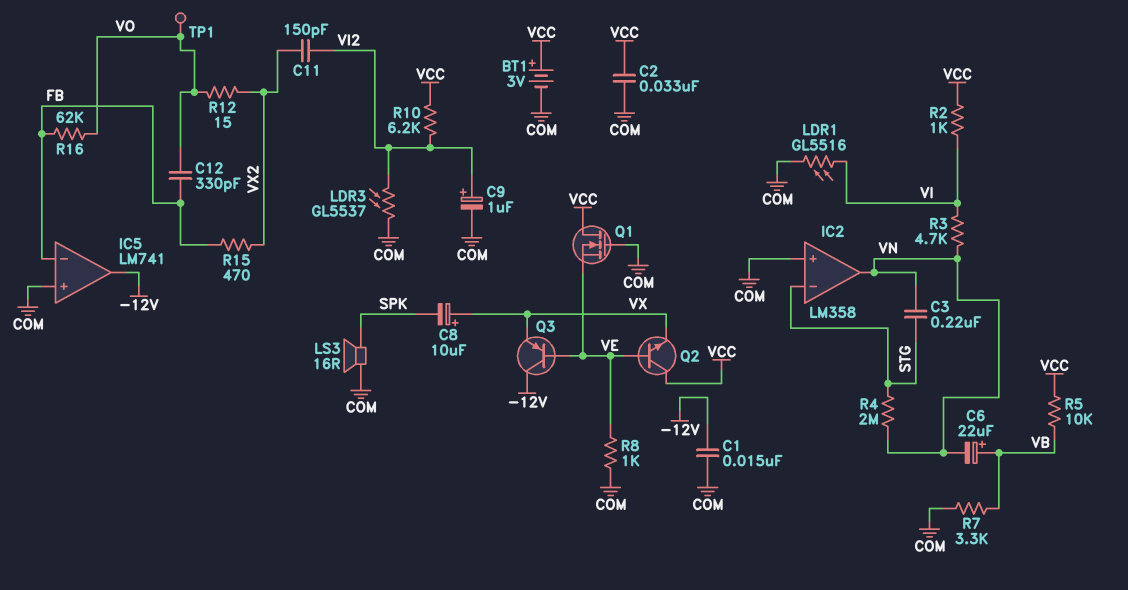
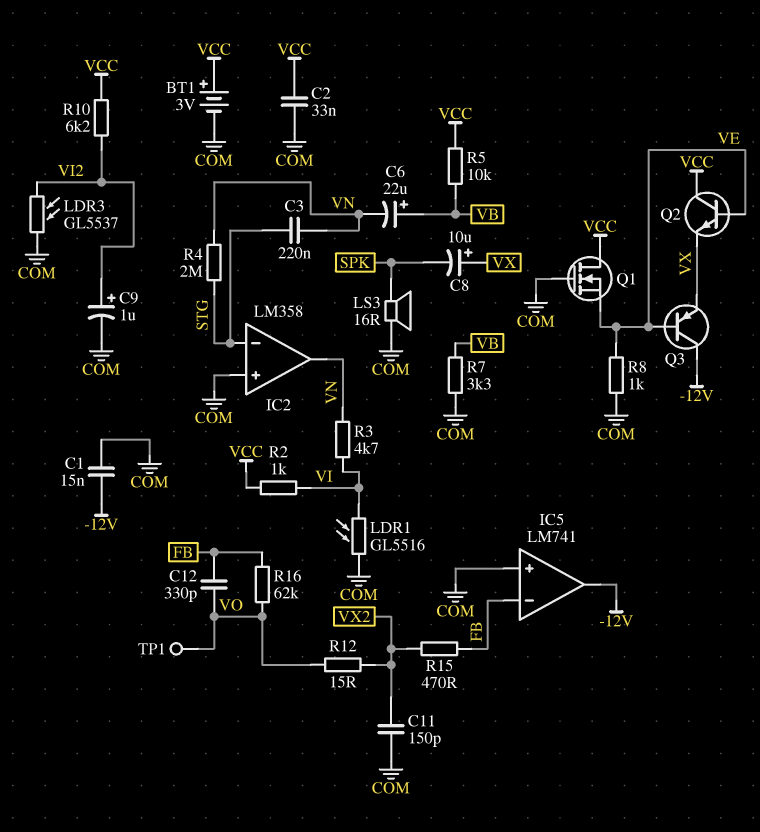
C11: 150pF (VI2, VX2) -> 150pF (COM, VX2)

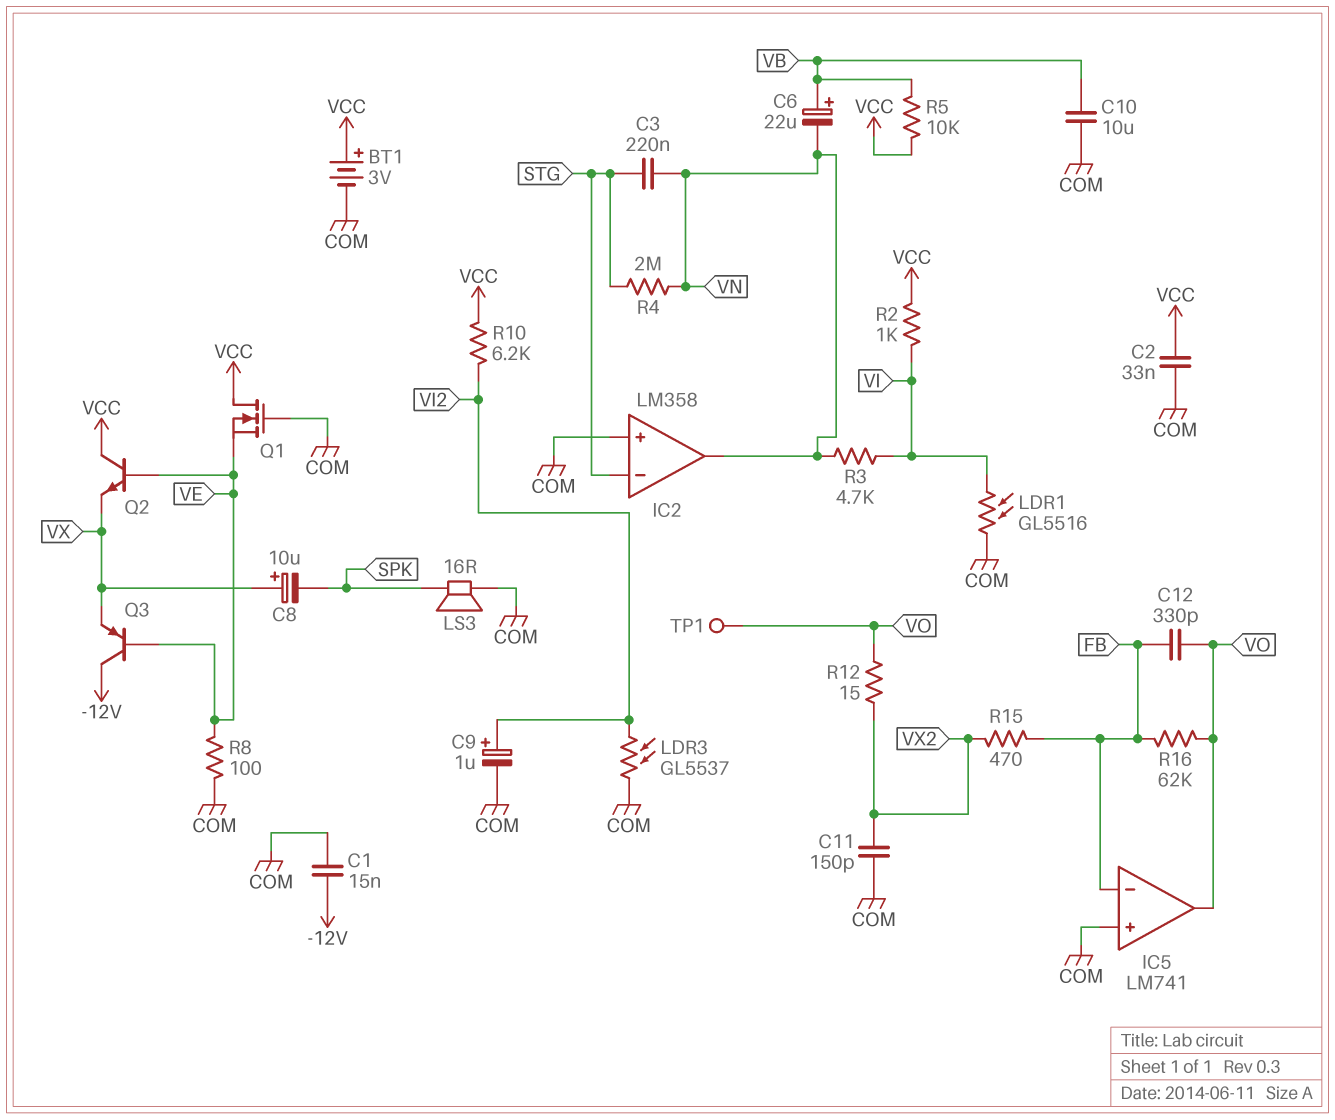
C10: none -> 10uF (COM, VB)
IC5 pin out: -12V -> VO
R7: 3.3k (COM, VB) -> none
R8: 1k (COM, VE) -> 100 (COM, VE)

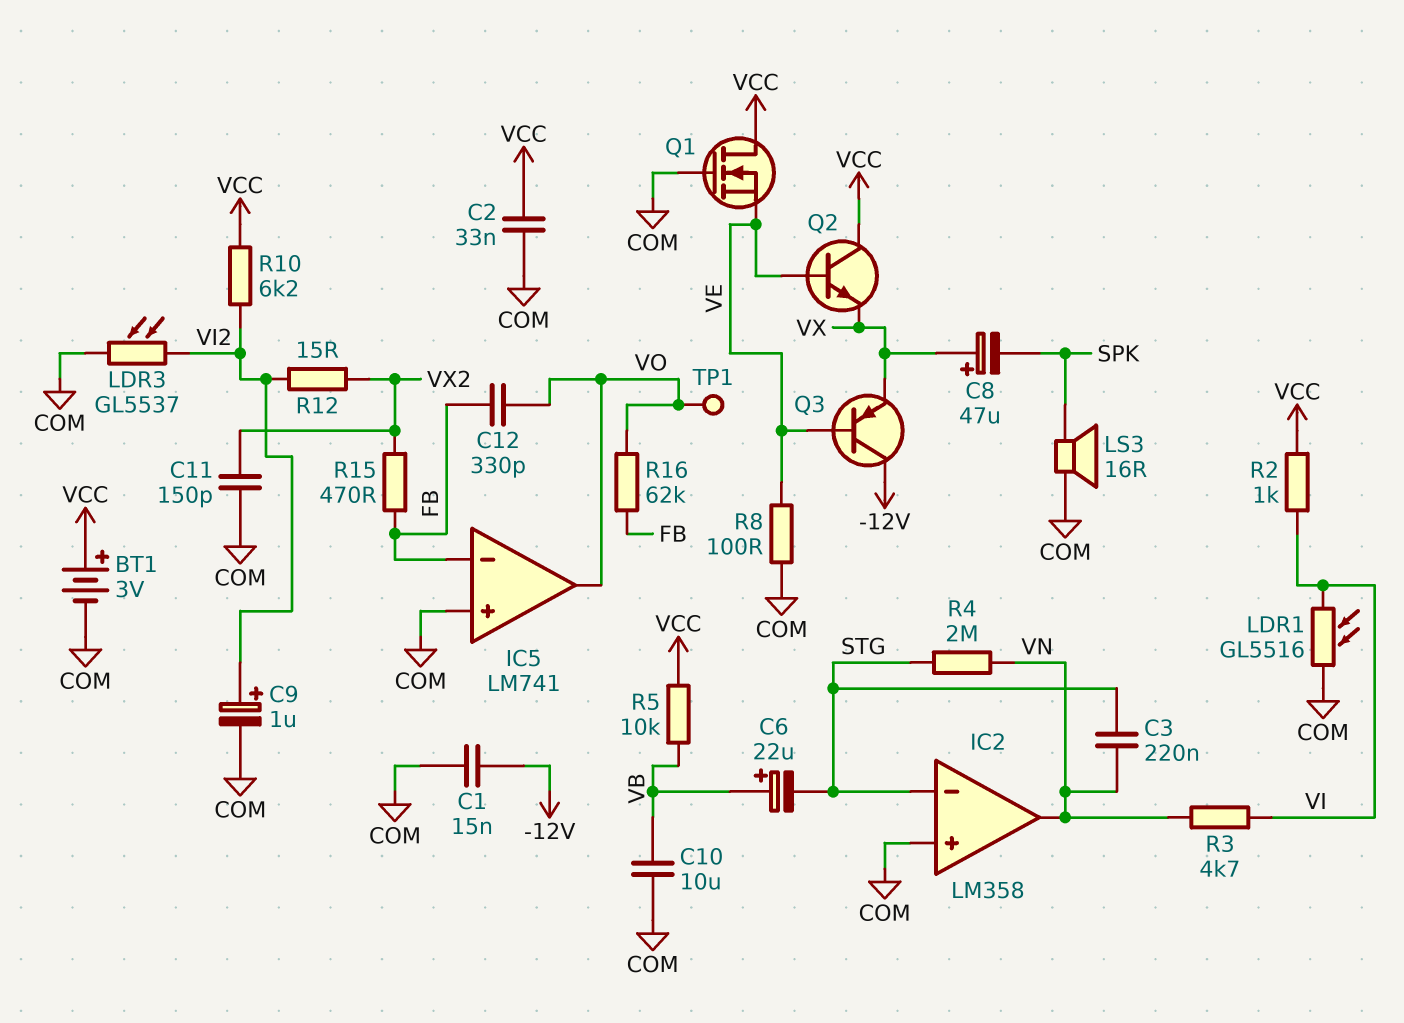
C6: 22uF (plus VB, minus VN) -> 22uF (plus VB, minus STG)
C8: 10uF (plus VX, minus SPK) -> 47uF (plus VX, minus SPK)
R12: 15 (VO, VX2) -> 15 (VI2, VX2)

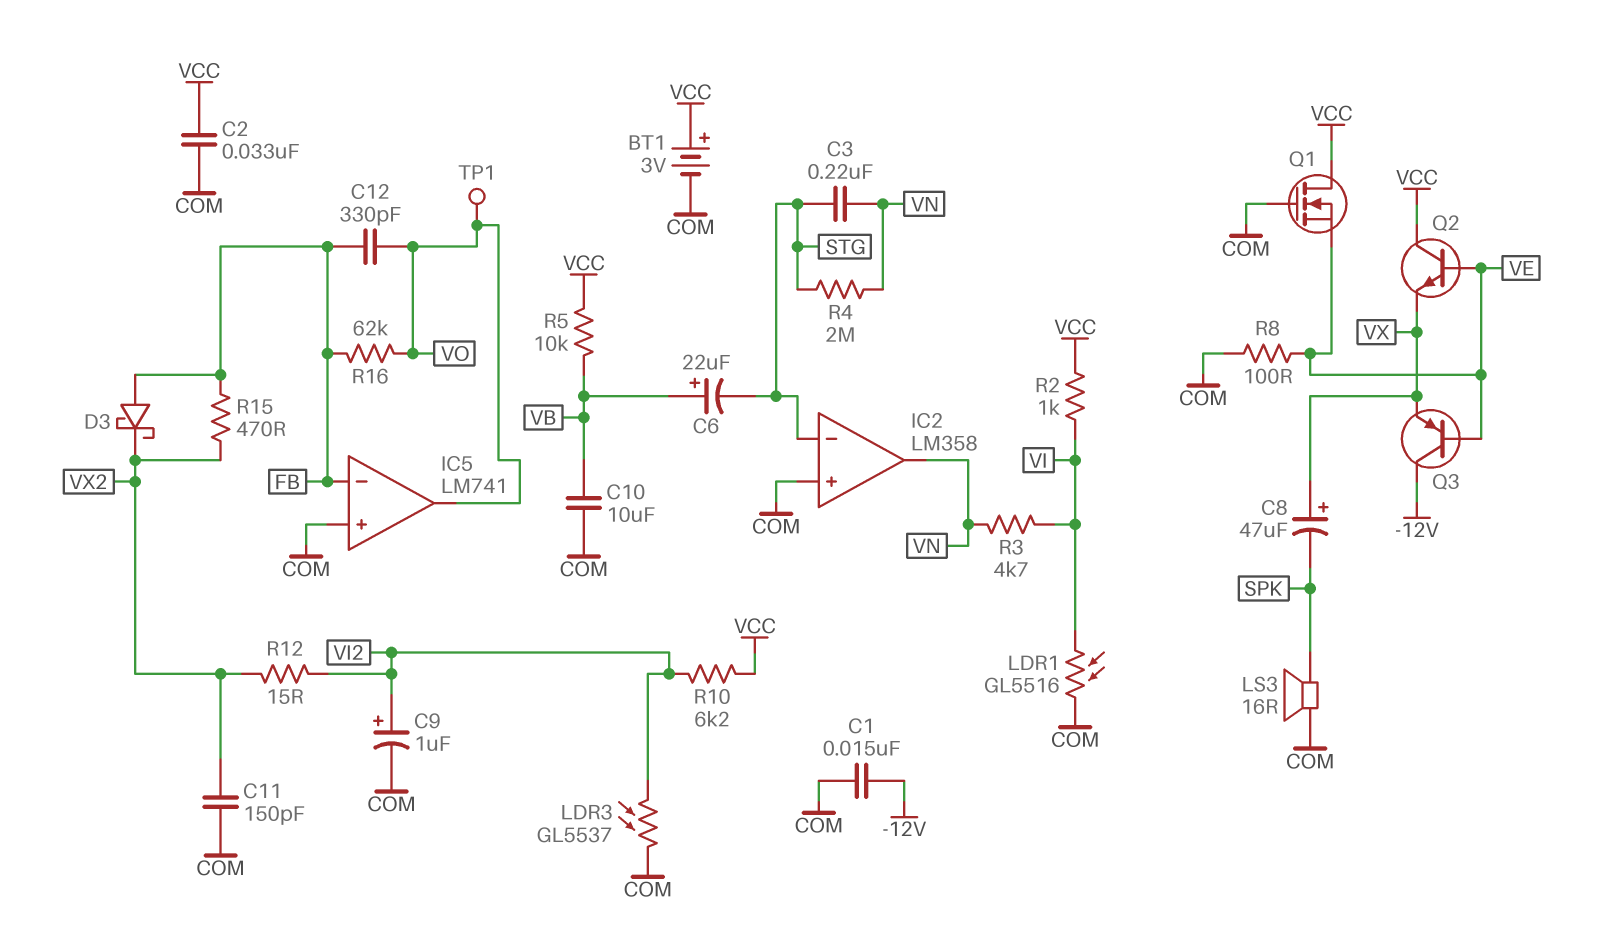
D3: none -> schottky (A FB, K VX2)

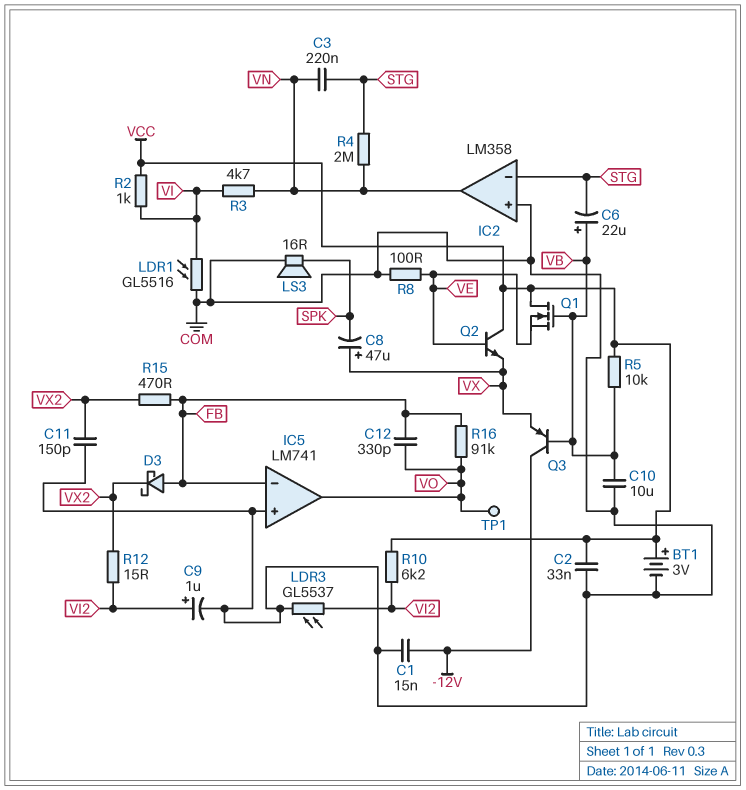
Q1: NMOS (G COM, D VCC, S VE) -> NMOS (G VB, D VCC, S VE)
Q3: PNP (B VE, C -12V, E VX) -> PNP (B VB, C -12V, E VX)
R16: 62k (FB, VO) -> 91k (FB, VO)

